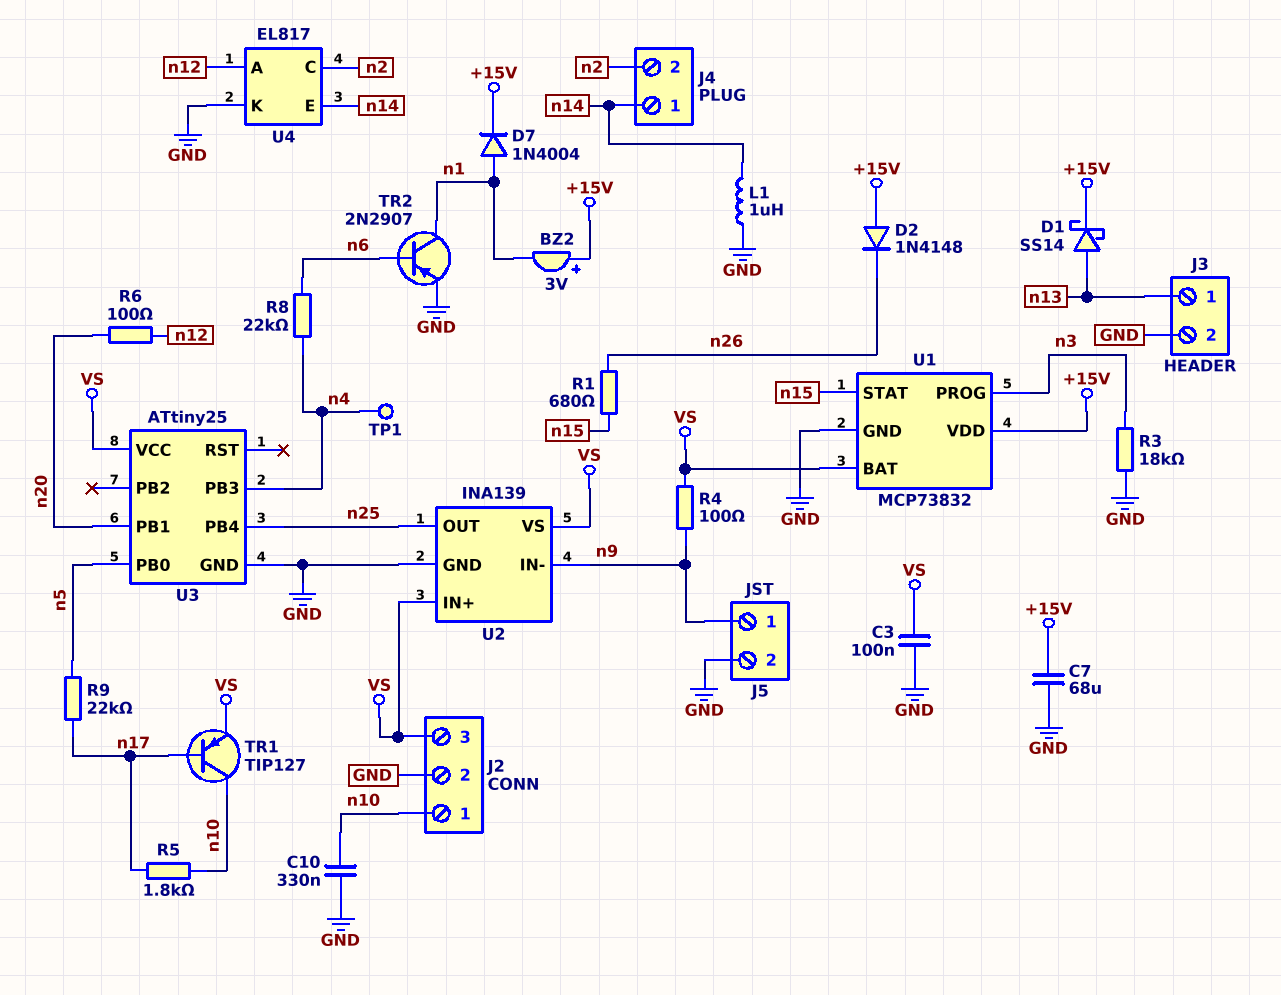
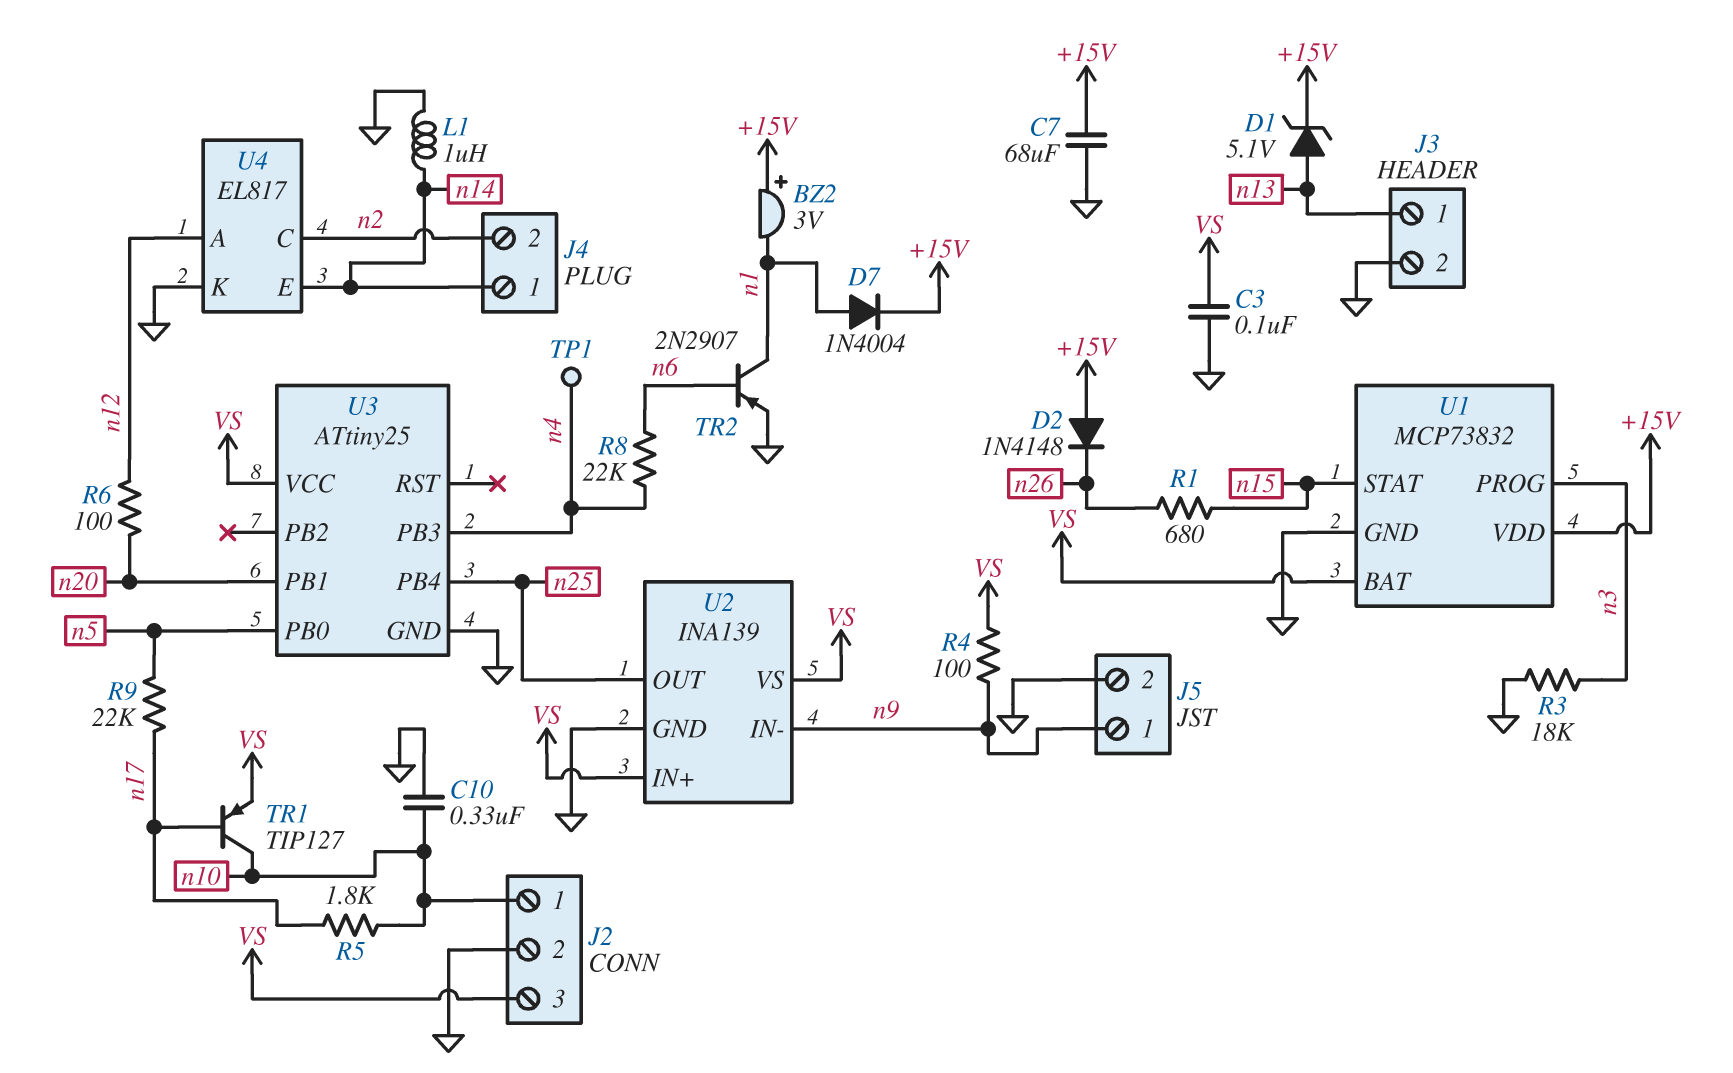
D1: schottky SS14 (A n13, K +15V) -> zener 5.1V (A n13, K +15V)

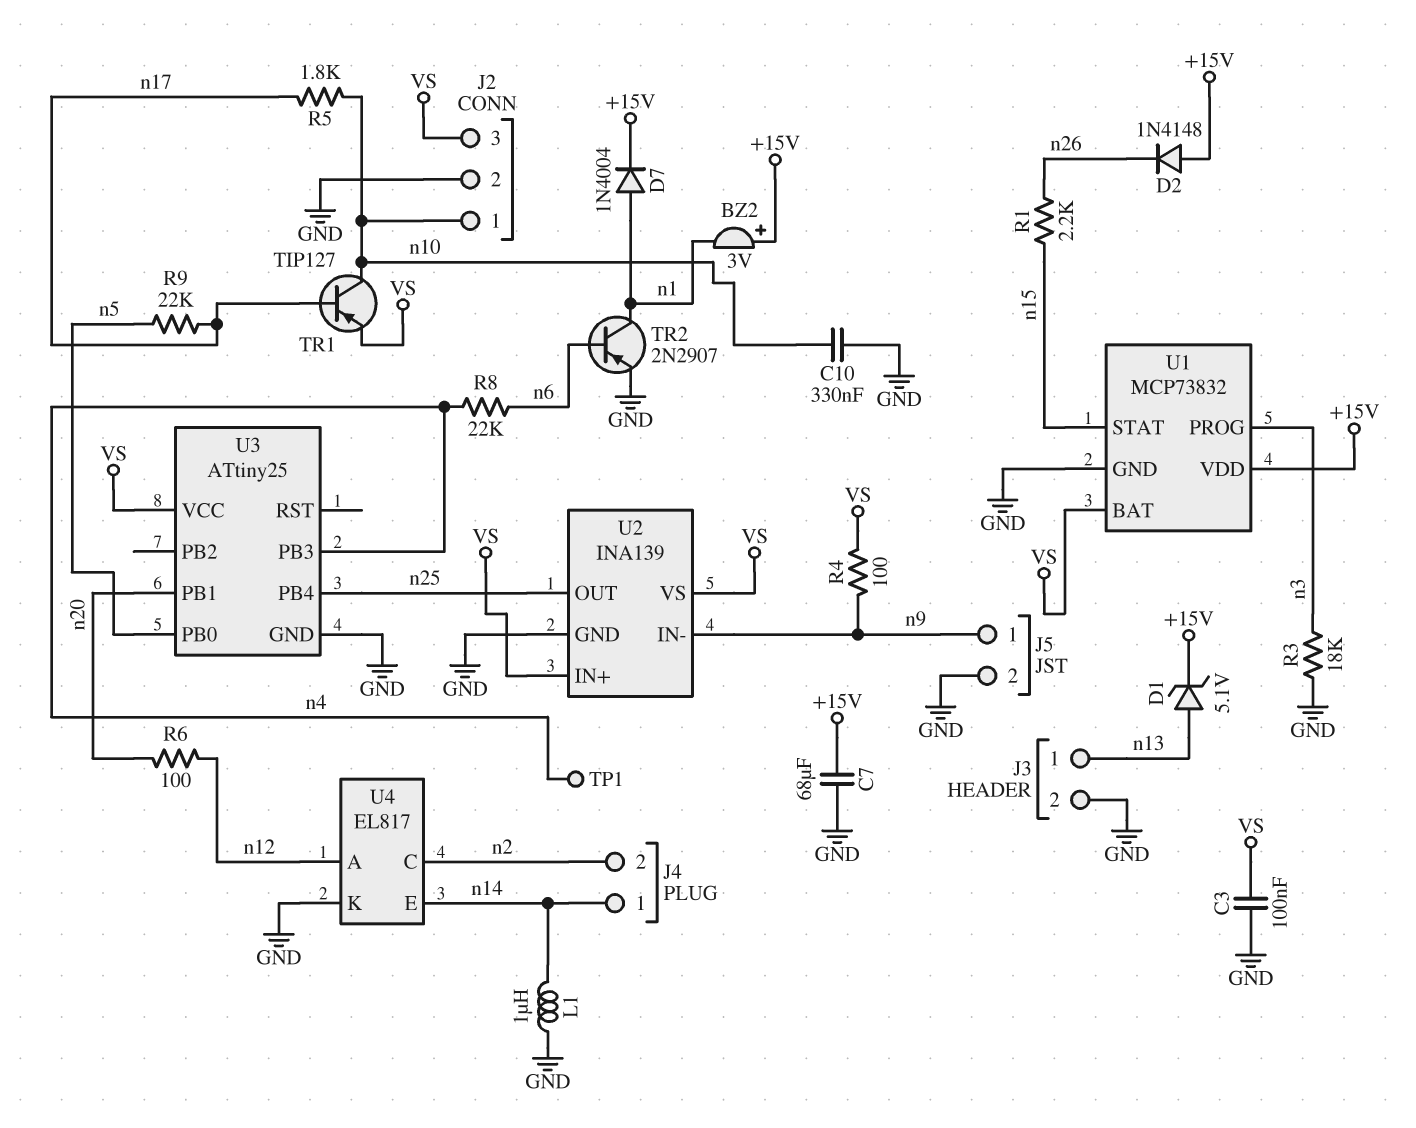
R1: 680 (n15, n26) -> 2.2k (n15, n26)

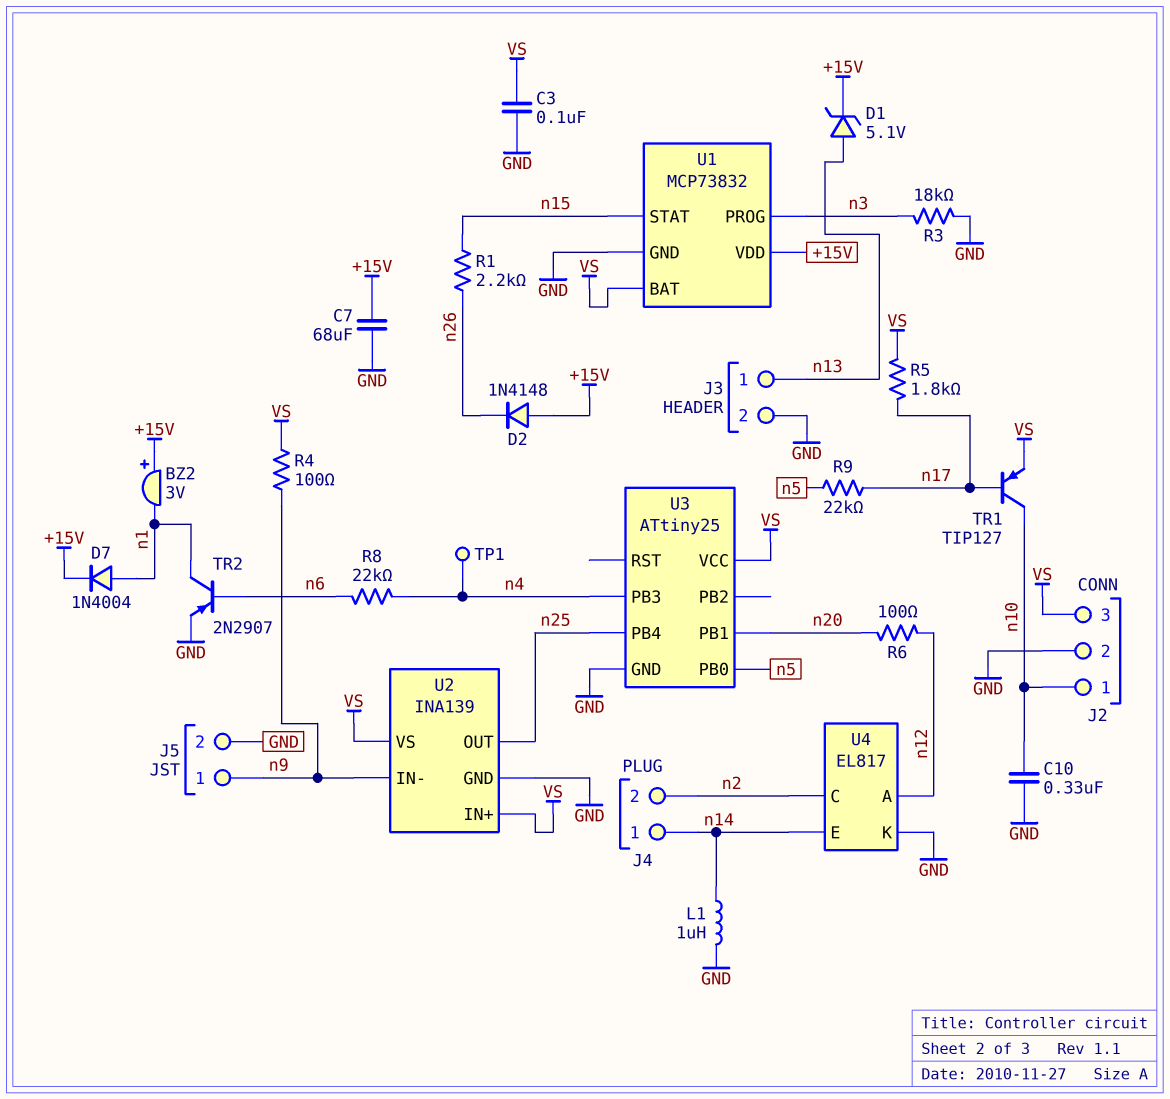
R5: 1.8k (n10, n17) -> 1.8k (VS, n17)

